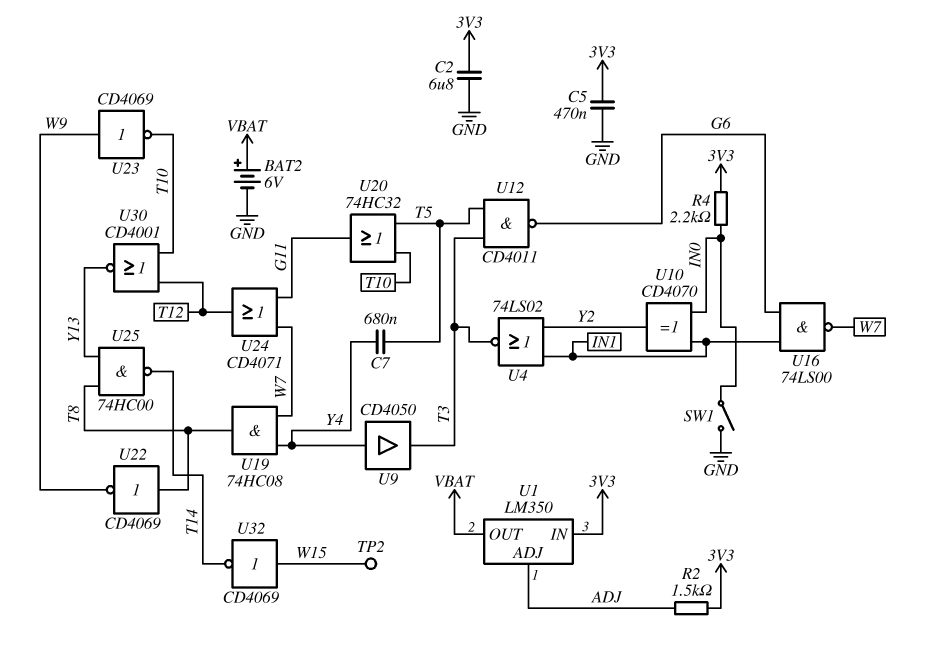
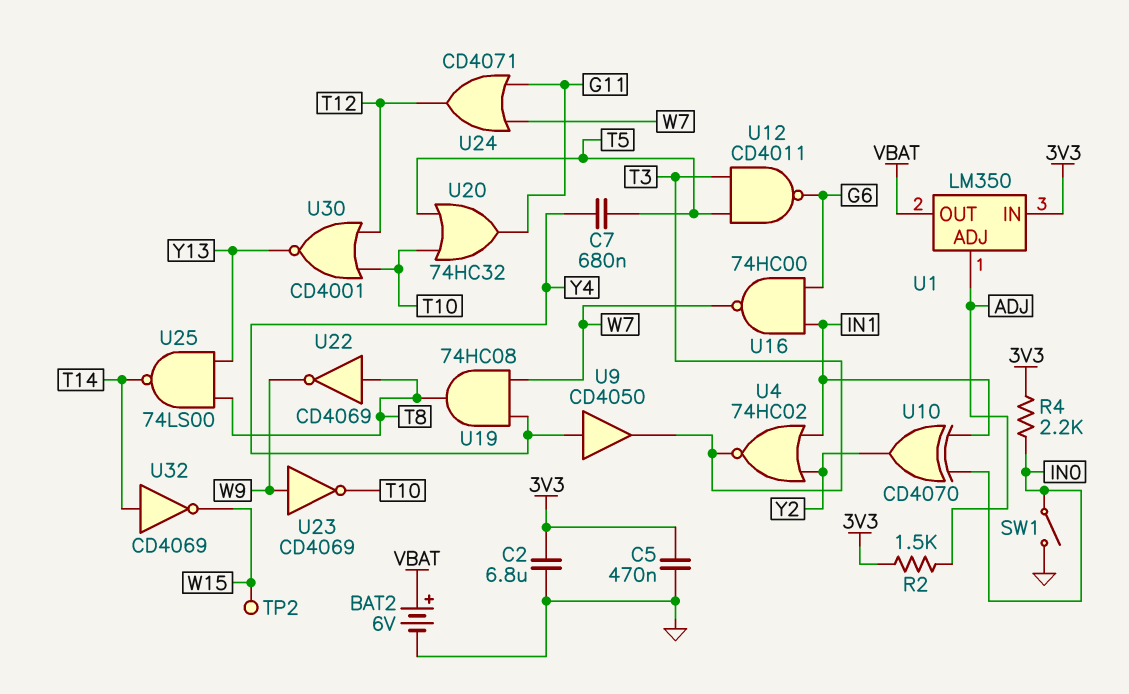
U4: NOR 74LS02 (in IN1, in Y2, out T3) -> NOR 74HC02 (in IN1, in Y2, out T3)
U16: NAND 74LS00 (in G6, in IN1, out W7) -> NAND 74HC00 (in G6, in IN1, out W7)
U25: NAND 74HC00 (in T8, in Y13, out T14) -> NAND 74LS00 (in T8, in Y13, out T14)
U32: NOT CD4069 (in W15, out T14) -> NOT CD4069 (in T14, out W15)

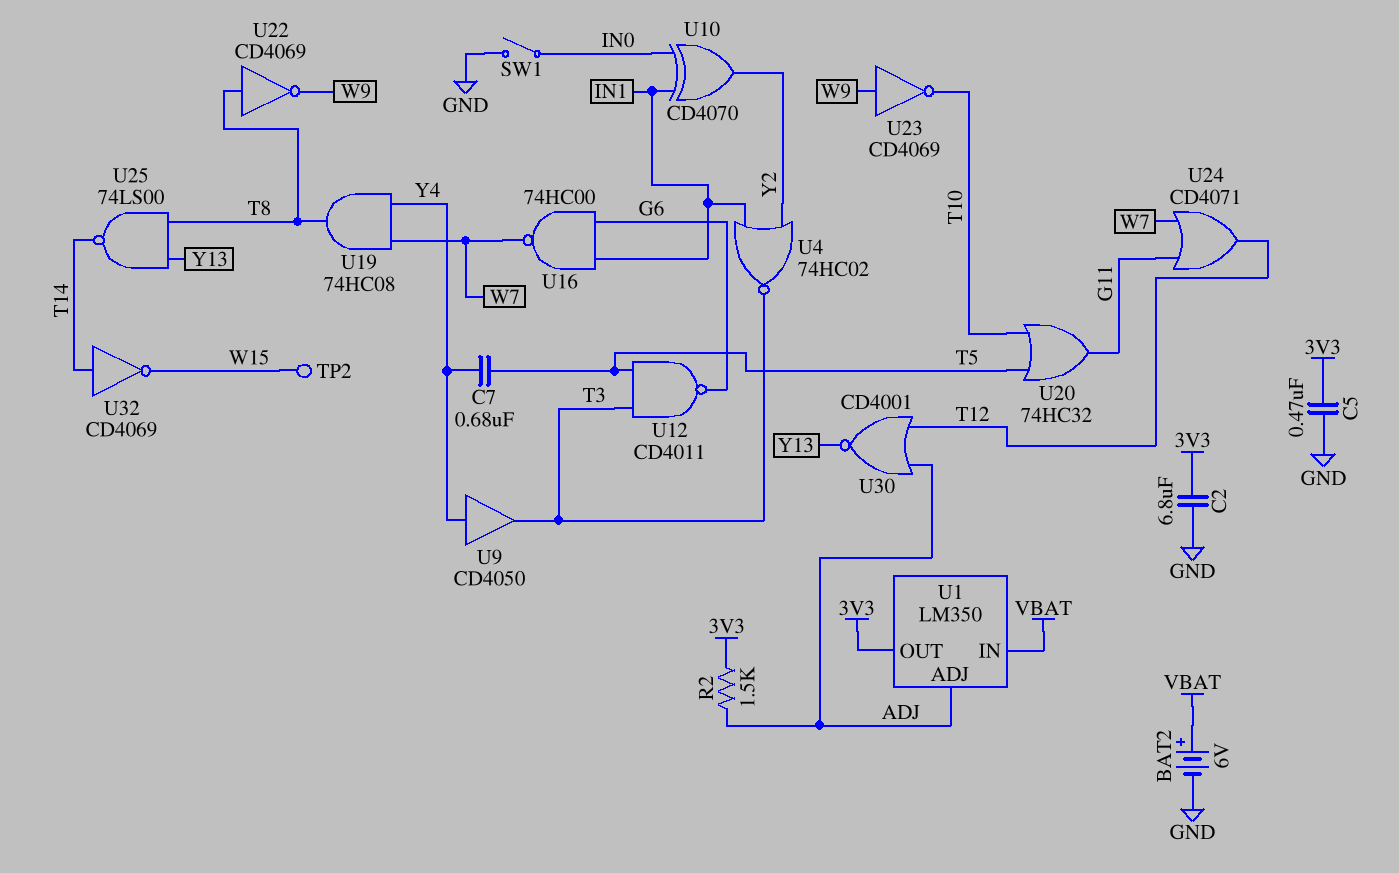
R4: 2.2k (3V3, IN0) -> none
U1 pin IN: 3V3 -> VBAT
U1 pin OUT: VBAT -> 3V3
U30: NOR CD4001 (in T10, in T12, out Y13) -> NOR CD4001 (in ADJ, in T12, out Y13)

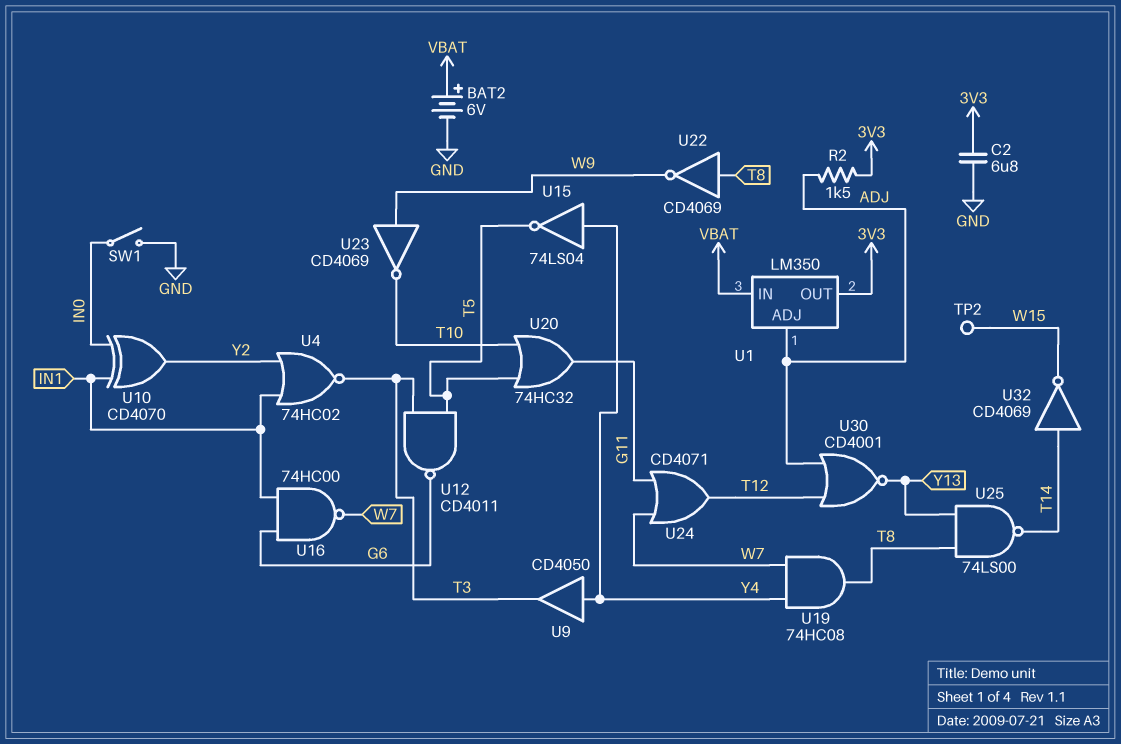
C5: 470nF (3V3, GND) -> none
C7: 680nF (T5, Y4) -> none
U15: none -> NOT 74LS04 (in Y4, out T5)

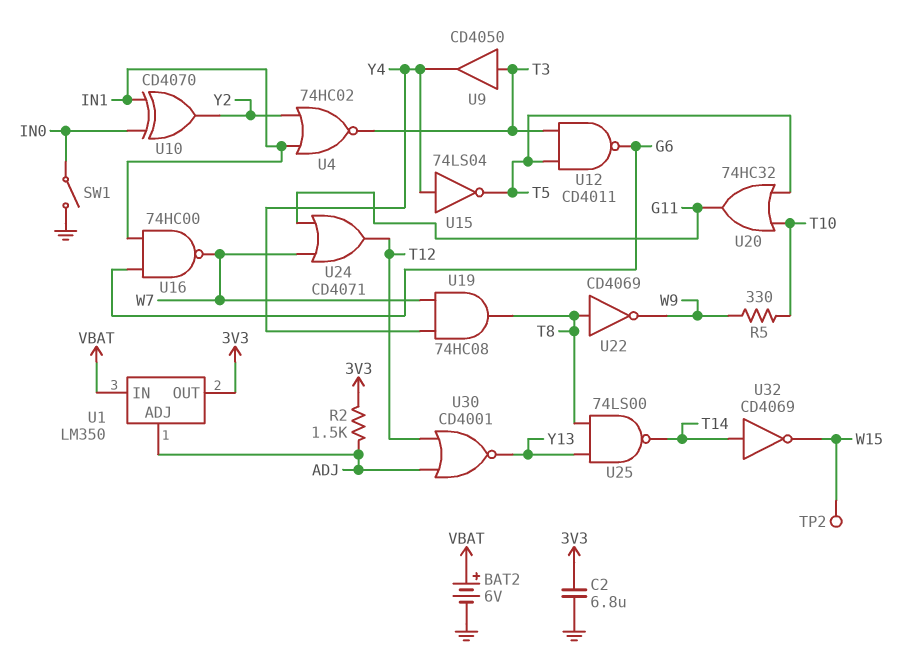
R5: none -> 330 (T10, W9)
U9: buffer CD4050 (in Y4, out T3) -> buffer CD4050 (in T3, out Y4)
U23: NOT CD4069 (in W9, out T10) -> none

